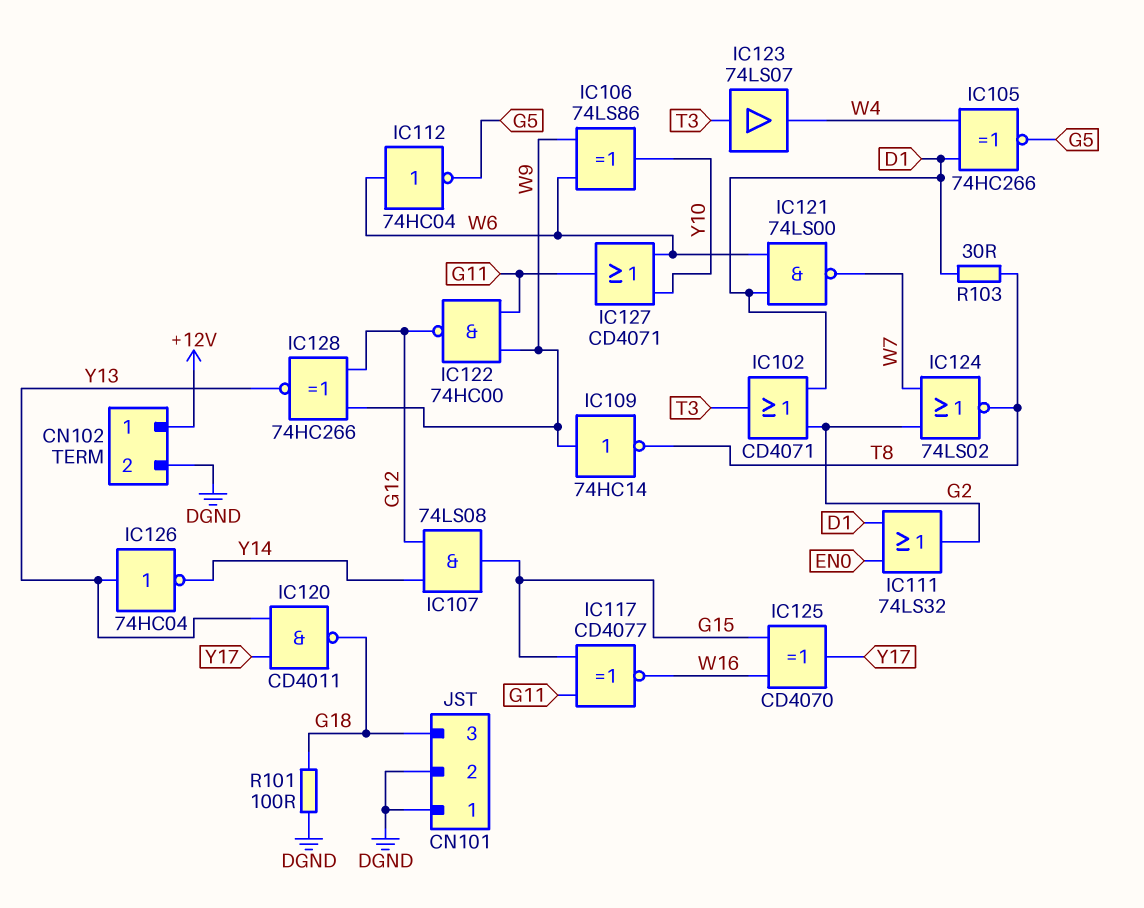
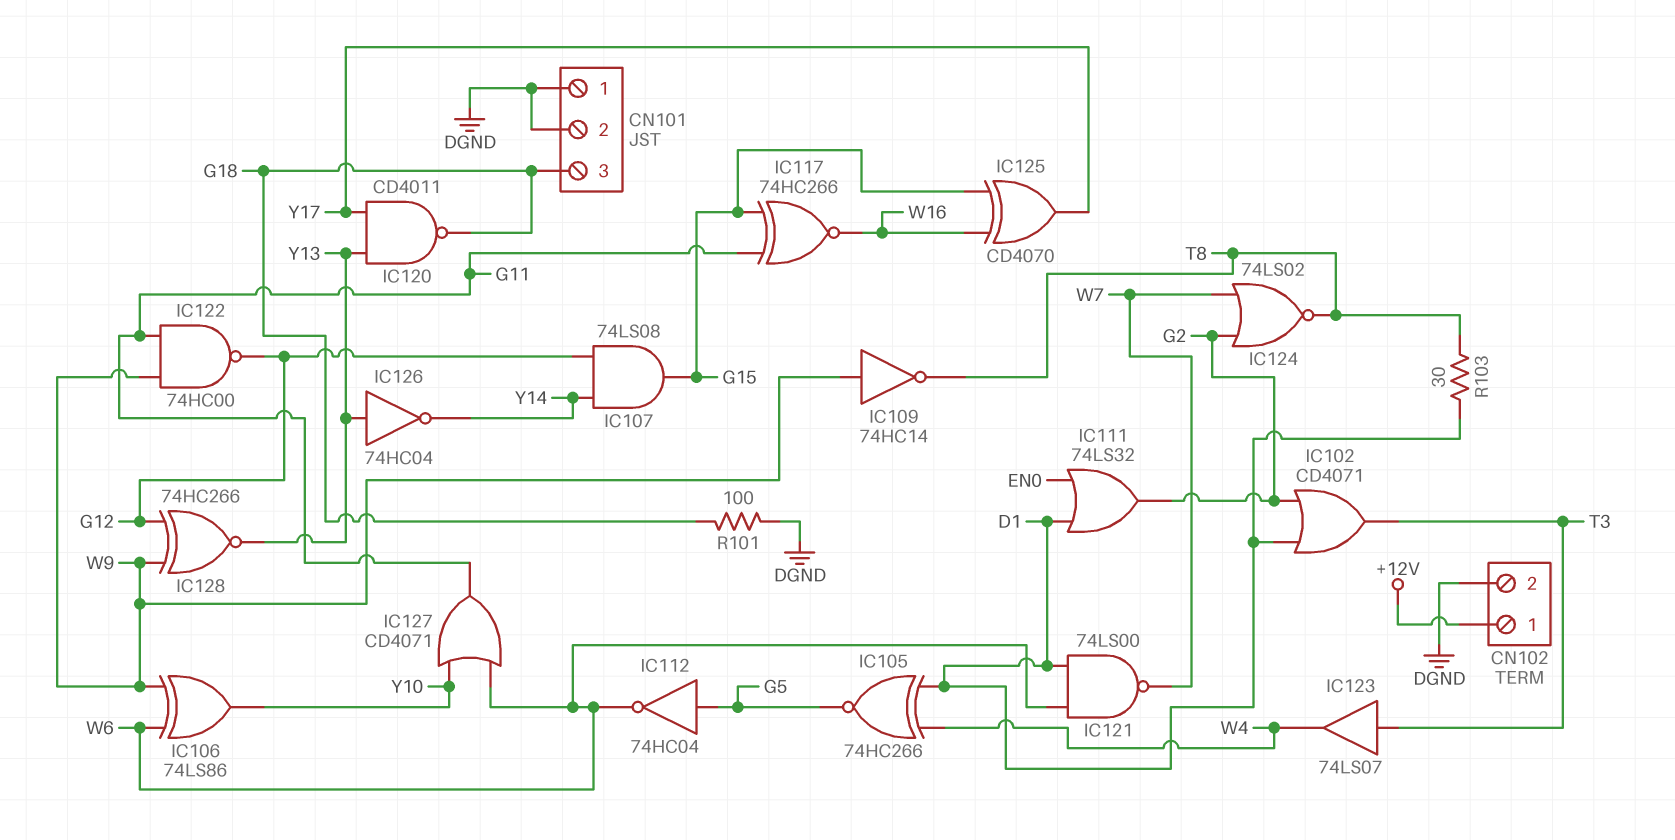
IC112: NOT 74HC04 (in W6, out G5) -> NOT 74HC04 (in G5, out W6)
IC117: XNOR CD4077 (in G11, in G15, out W16) -> XNOR 74HC266 (in G11, in G15, out W16)

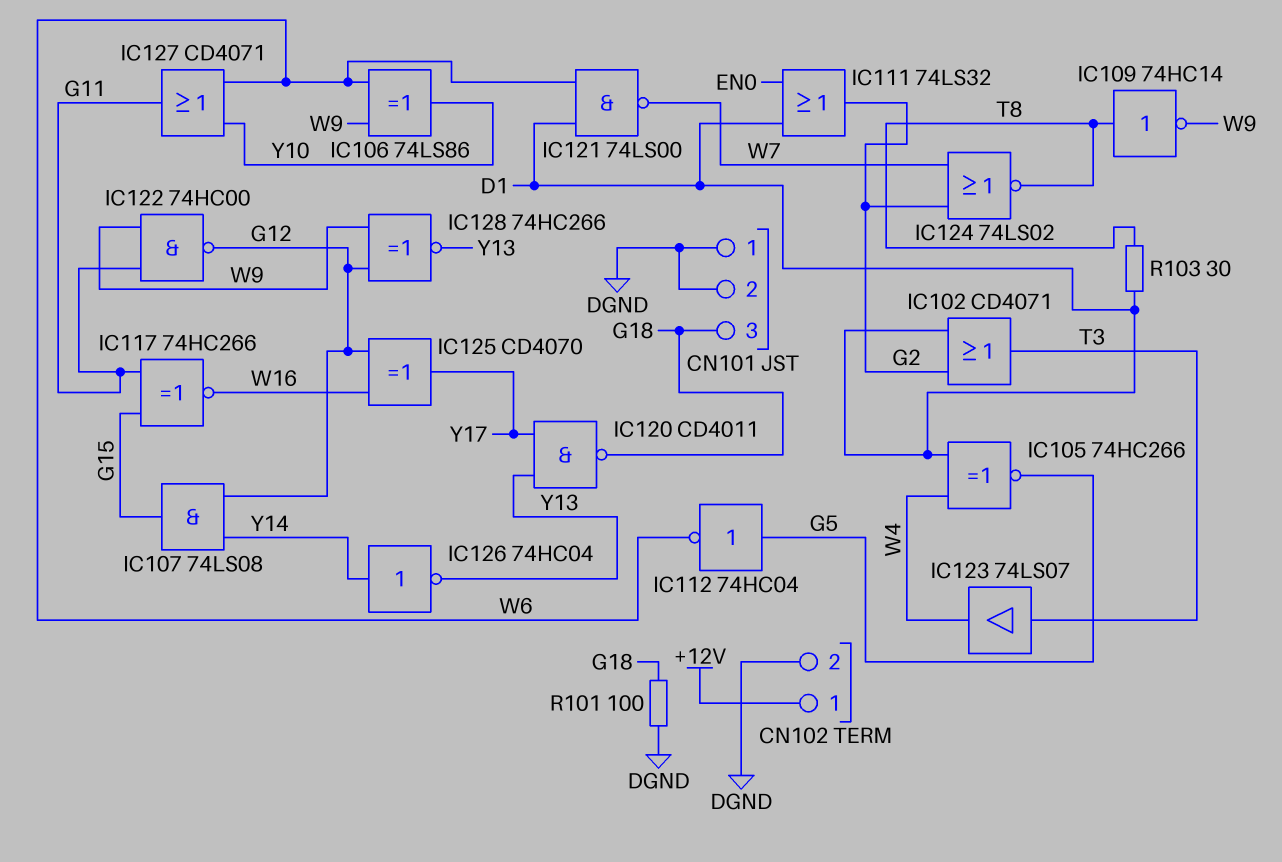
IC109: NOT 74HC14 (in W9, out T8) -> NOT 74HC14 (in T8, out W9)
IC125: XOR CD4070 (in G15, in W16, out Y17) -> XOR CD4070 (in G12, in W16, out Y17)
IC126: NOT 74HC04 (in Y13, out Y14) -> NOT 74HC04 (in Y14, out Y13)

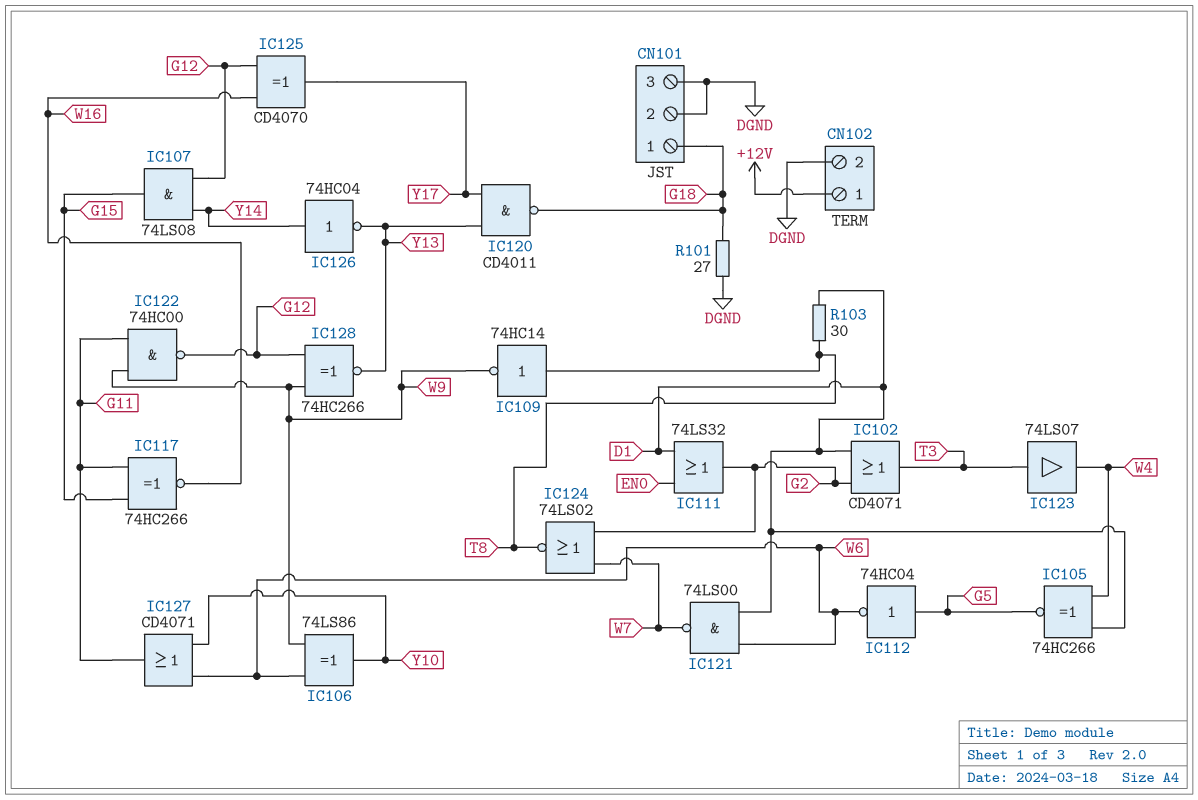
CN101 pin 1: DGND -> G18
CN101 pin 3: G18 -> DGND
R101: 100 (DGND, G18) -> 27 (DGND, G18)

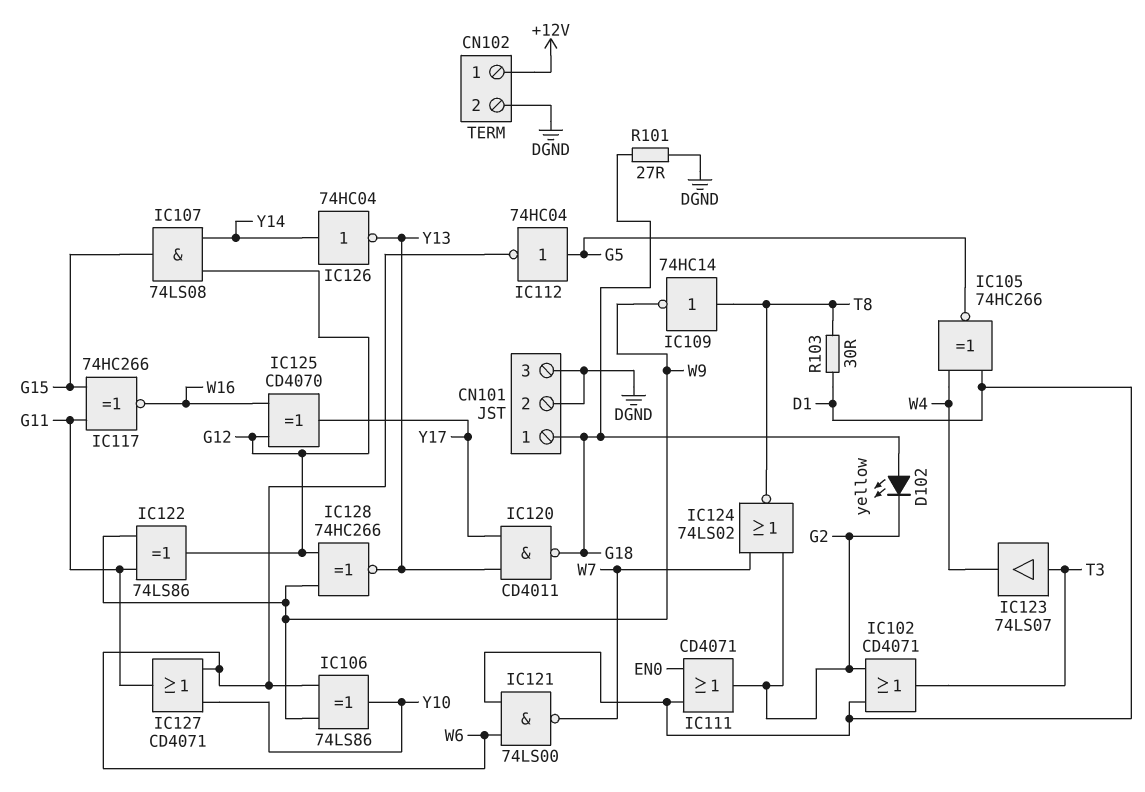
D102: none -> LED yellow (A G18, K G2)
IC111: OR 74LS32 (in D1, in EN0, out G2) -> OR CD4071 (in D1, in EN0, out G2)
IC122: NAND 74HC00 (in G11, in W9, out G12) -> XOR 74LS86 (in G11, in W9, out G12)

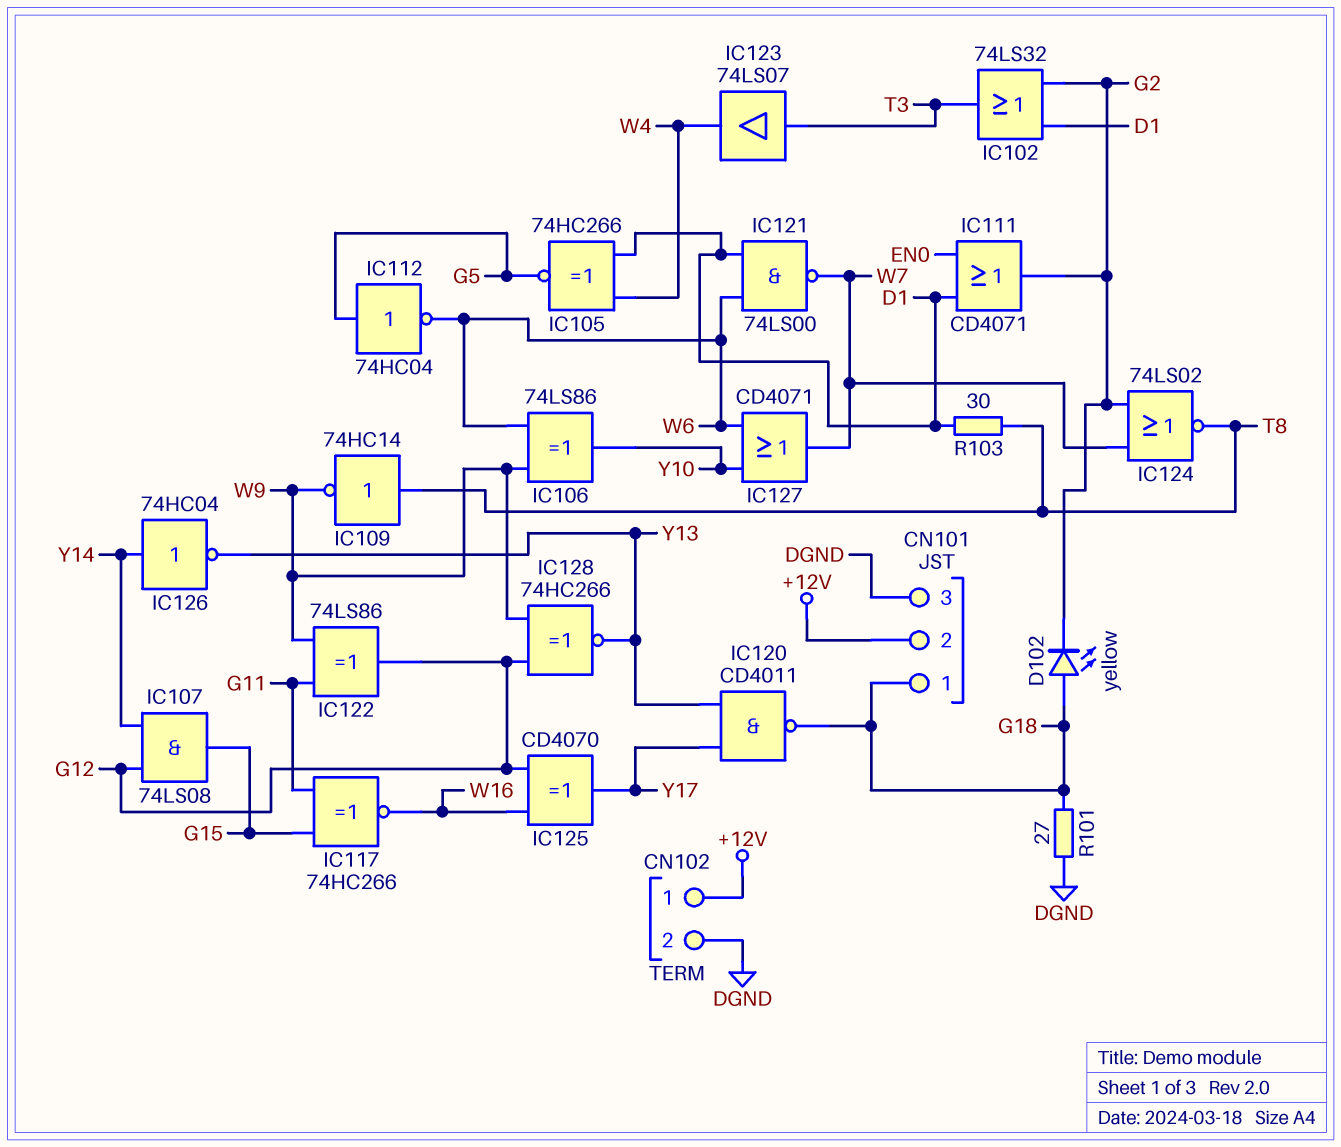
CN101 pin 2: DGND -> +12V
IC102: OR CD4071 (in D1, in G2, out T3) -> OR 74LS32 (in D1, in G2, out T3)
IC127: OR CD4071 (in W6, in Y10, out G11) -> OR CD4071 (in W6, in Y10, out W7)

